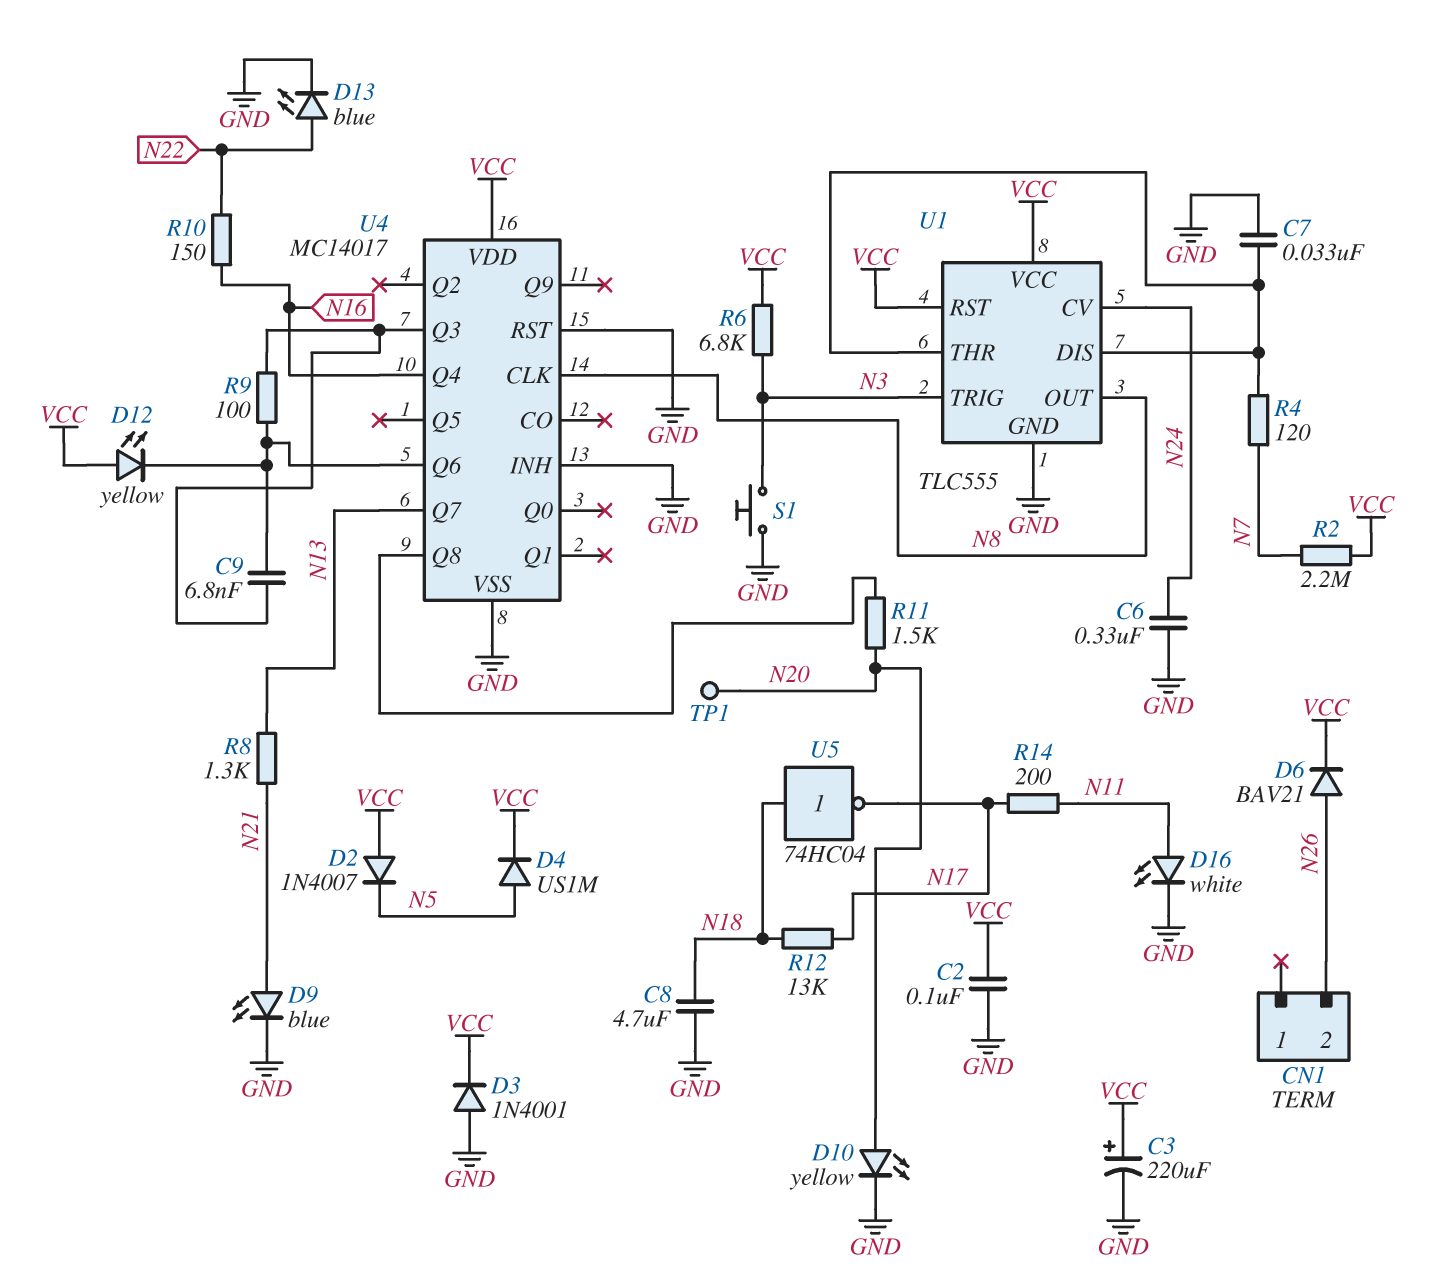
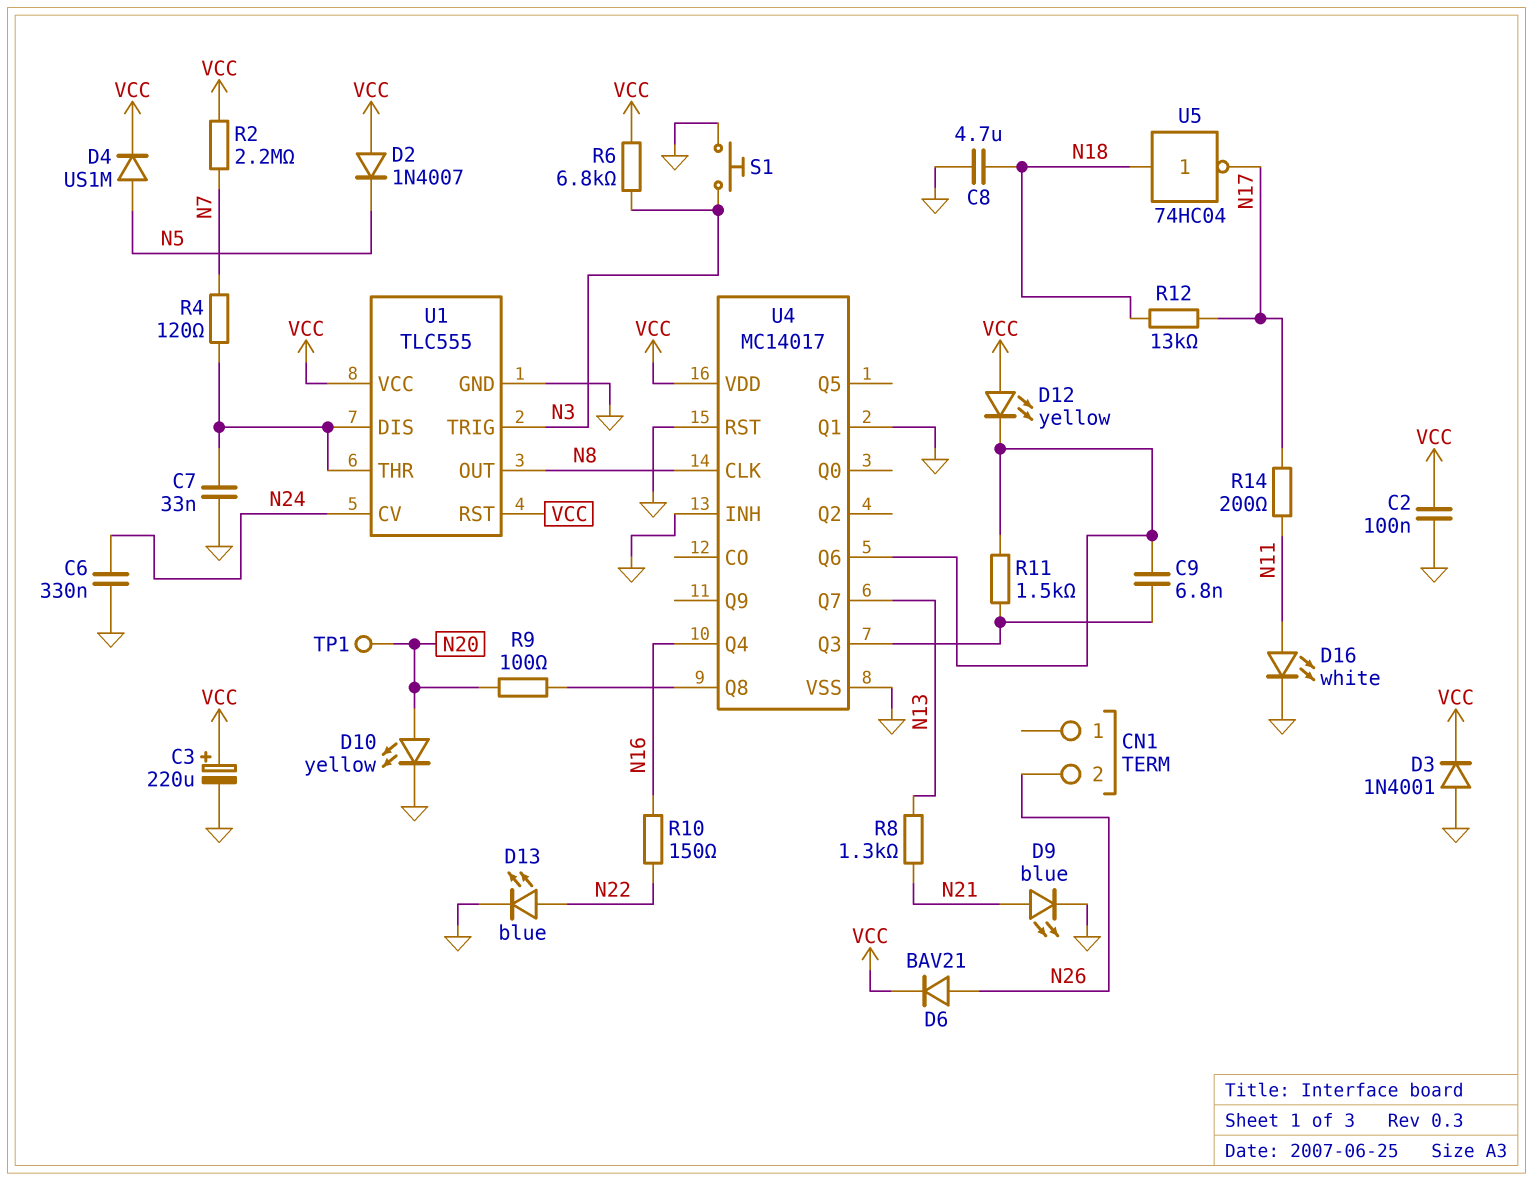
R9: 100 (U4/Q3, U4/Q6) -> 100 (N20, U4/Q8)
R11: 1.5k (N20, U4/Q8) -> 1.5k (U4/Q3, U4/Q6)
U4 pin Q1: none -> GND

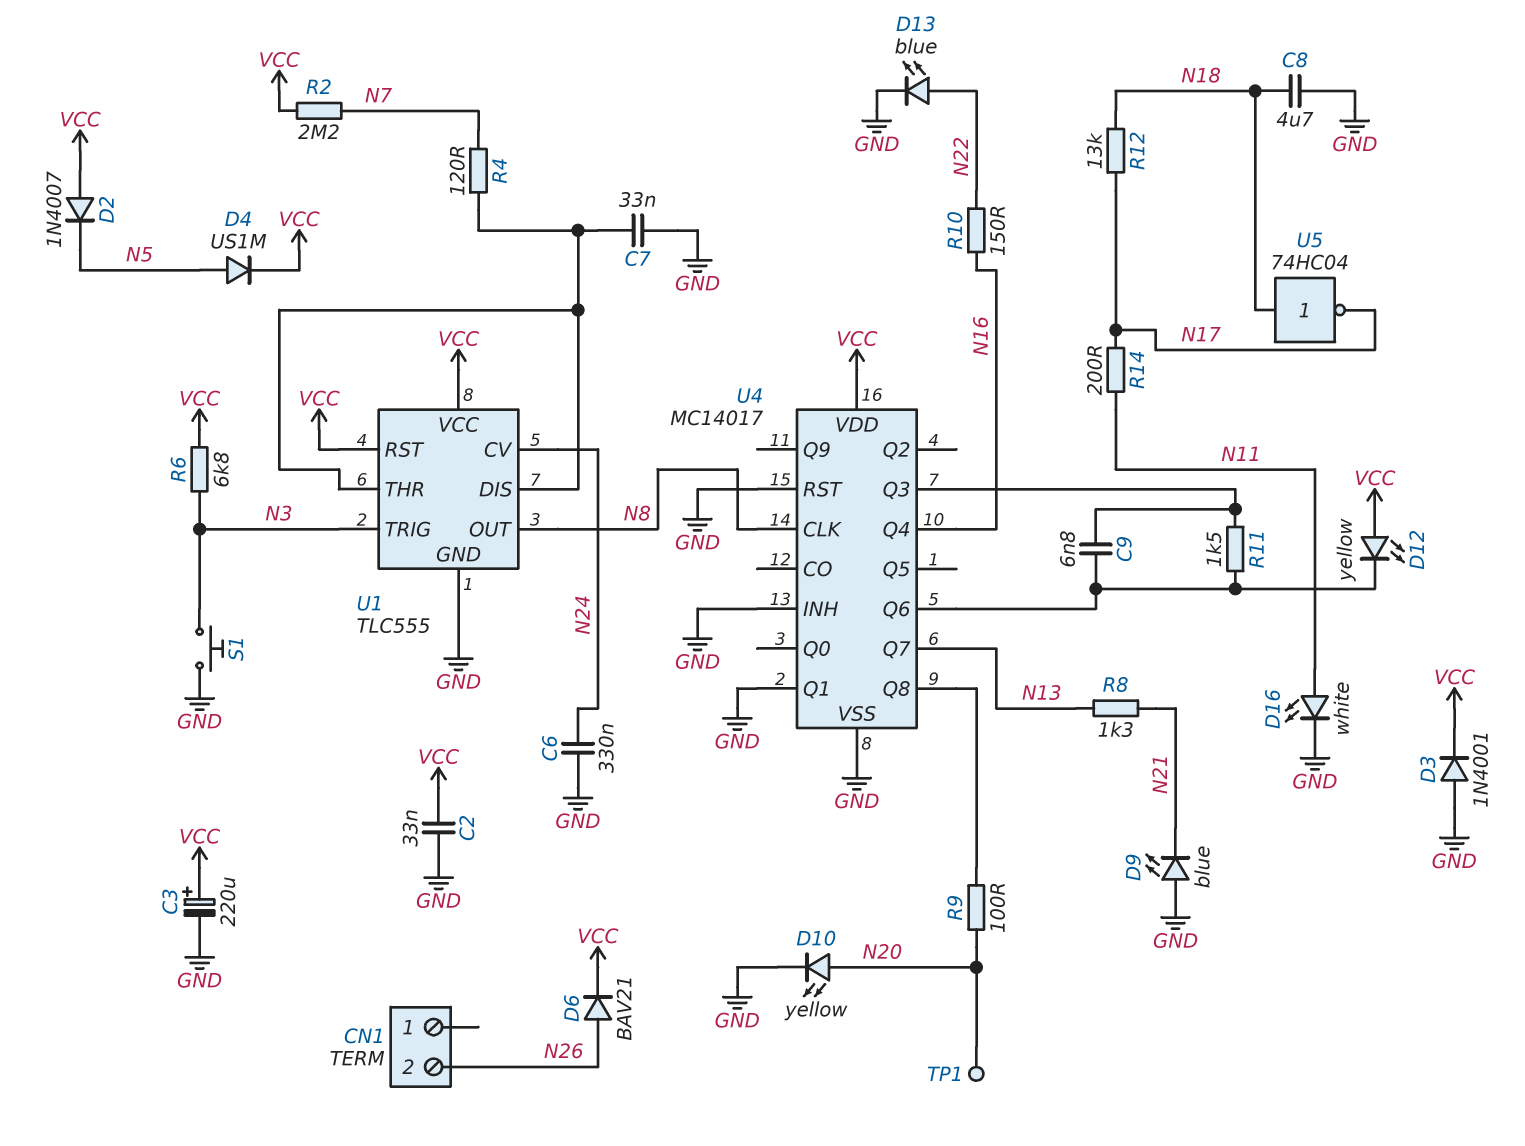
C2: 100nF (GND, VCC) -> 33nF (GND, VCC)
D9: LED blue (A N21, K GND) -> LED blue (A GND, K N21)

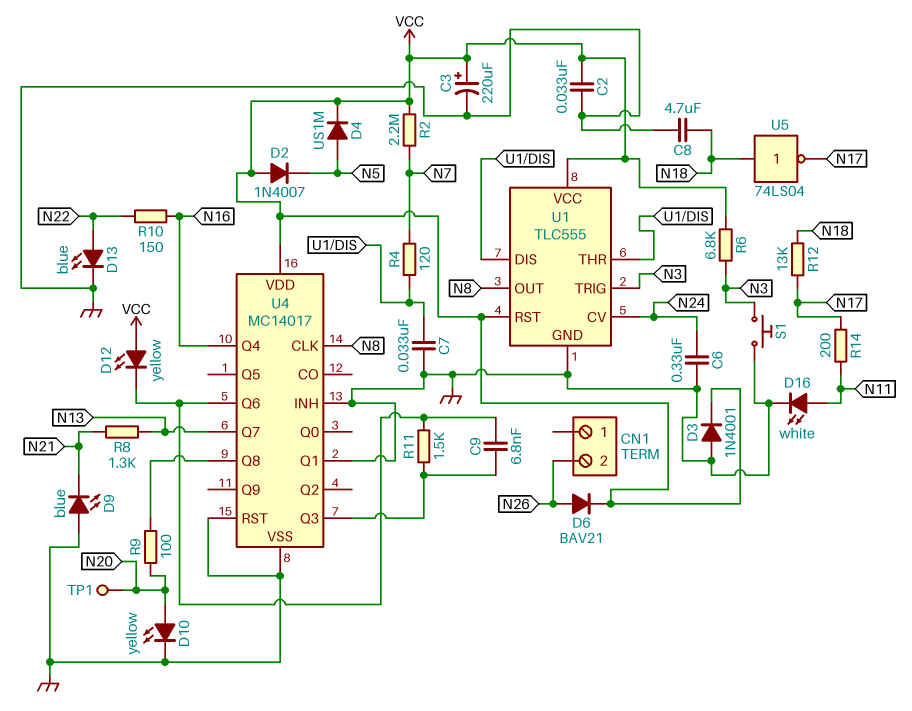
U5: NOT 74HC04 (in N18, out N17) -> NOT 74LS04 (in N18, out N17)

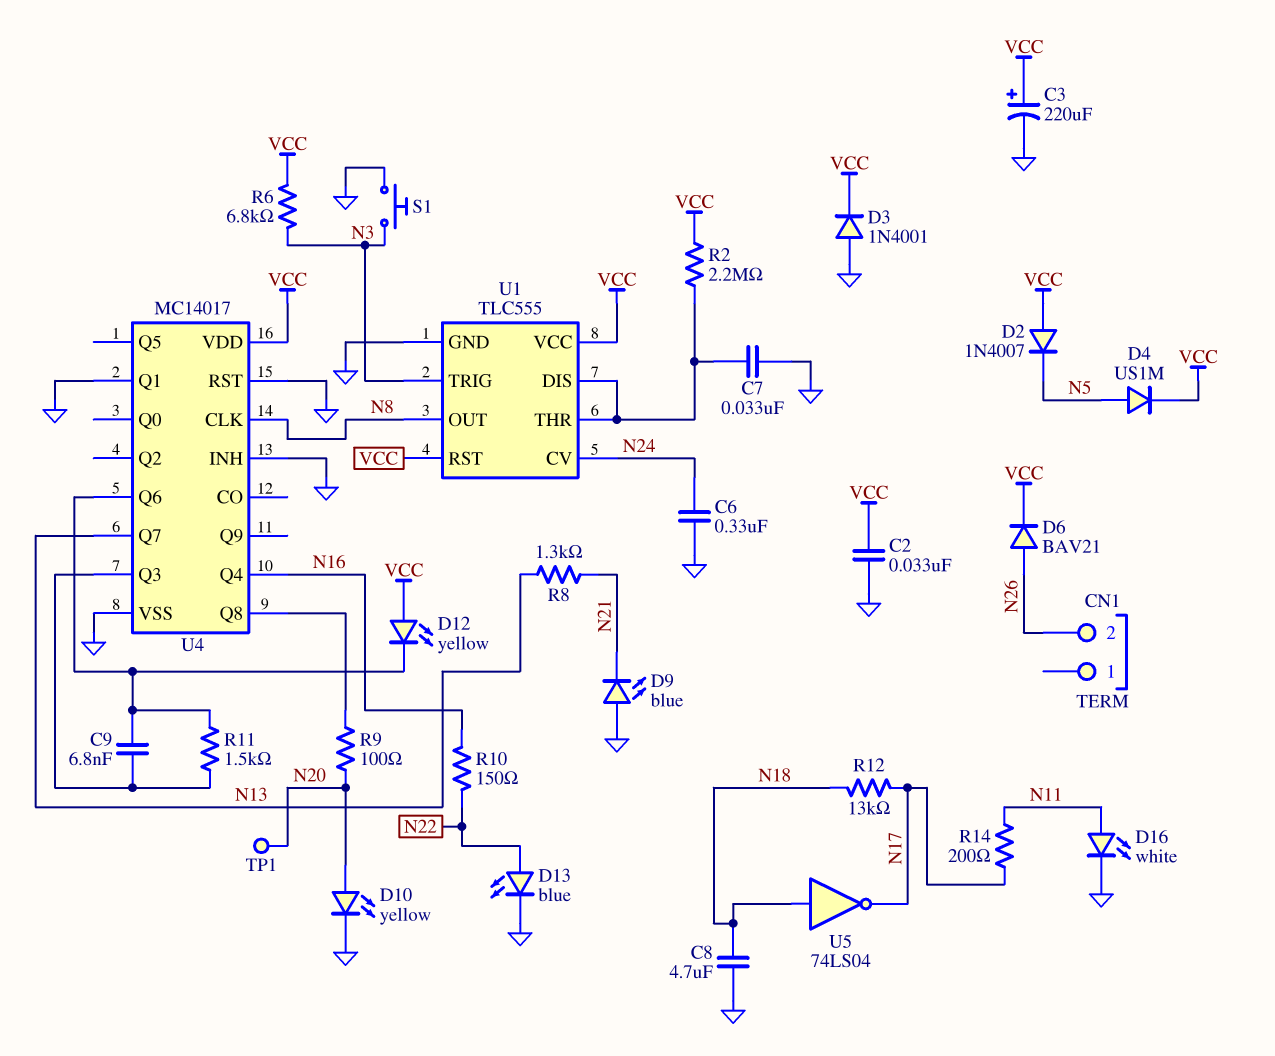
R2: 2.2M (N7, VCC) -> 2.2M (U1/DIS, VCC)
R4: 120 (N7, U1/DIS) -> none

